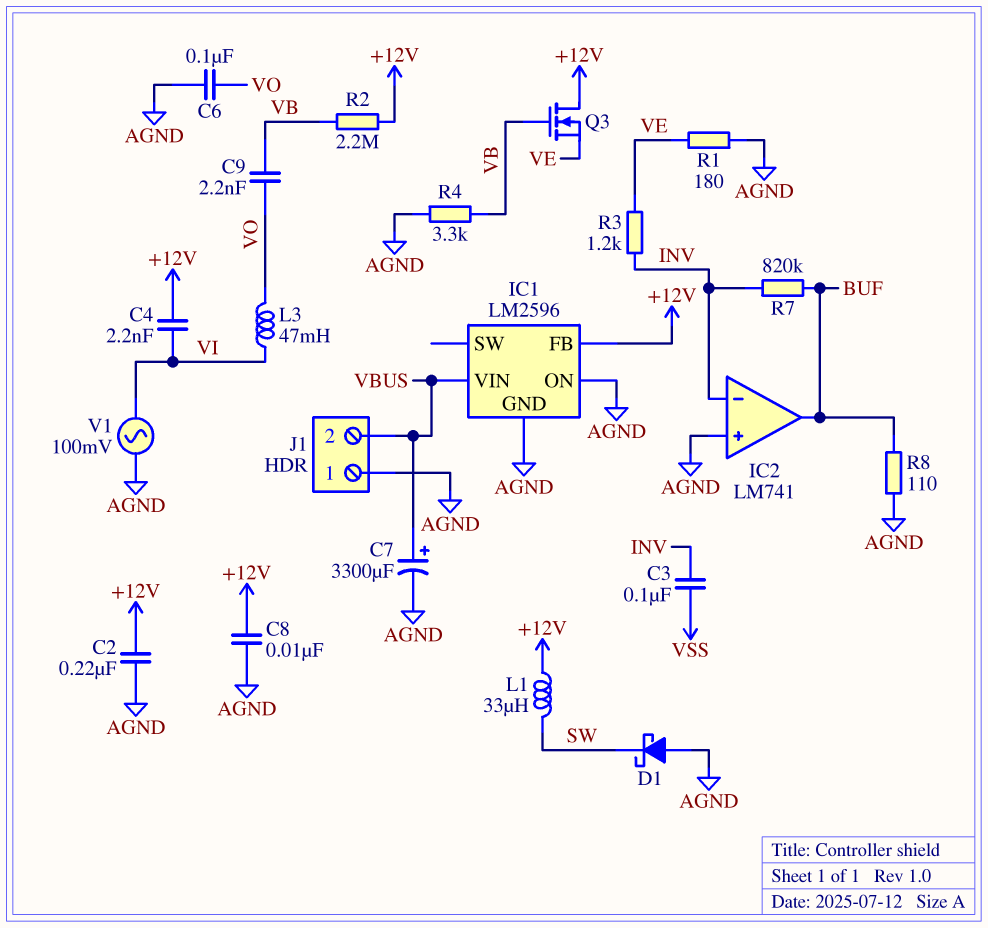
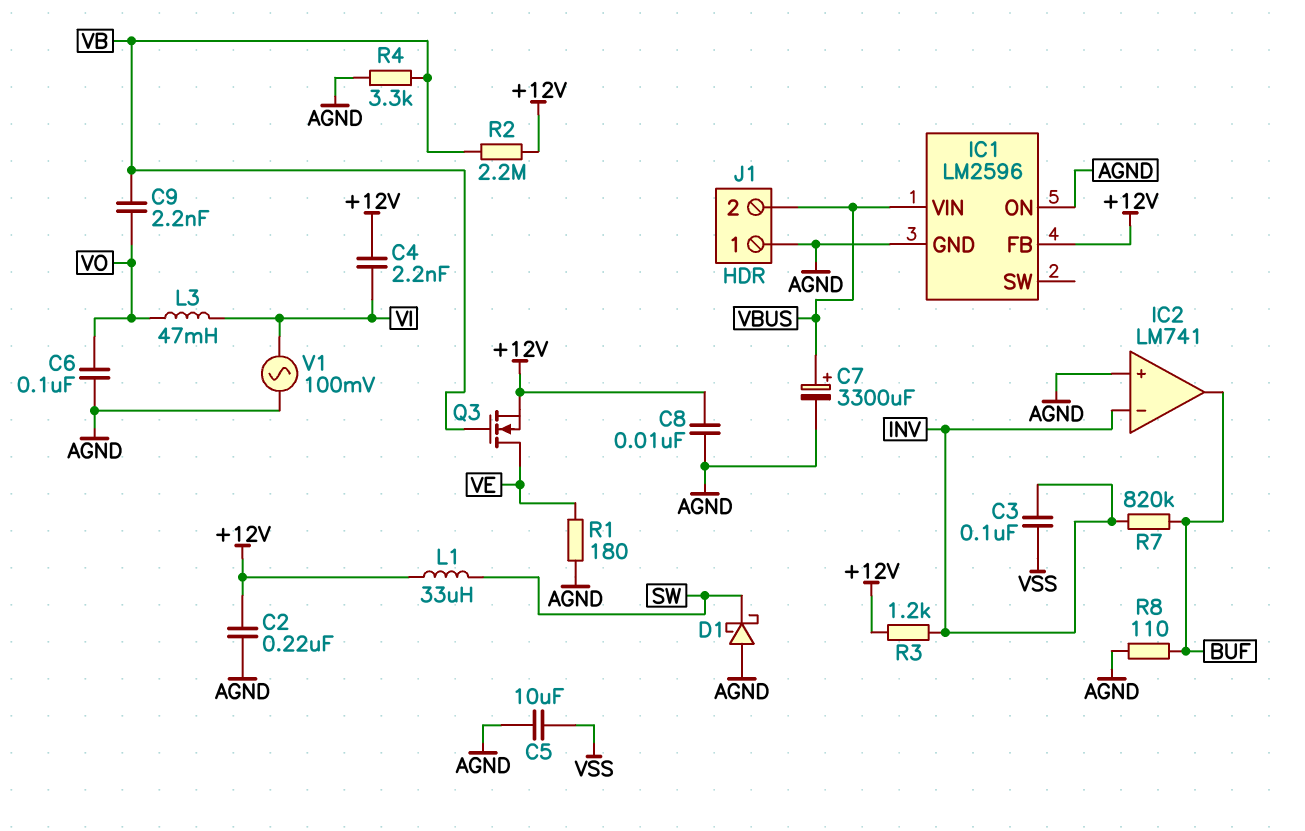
C5: none -> 10uF (AGND, VSS)
Q3: NMOS (G VB, D +12V, S VE) -> NMOS (G VB, D VE, S +12V)
R3: 1.2k (INV, VE) -> 1.2k (+12V, INV)

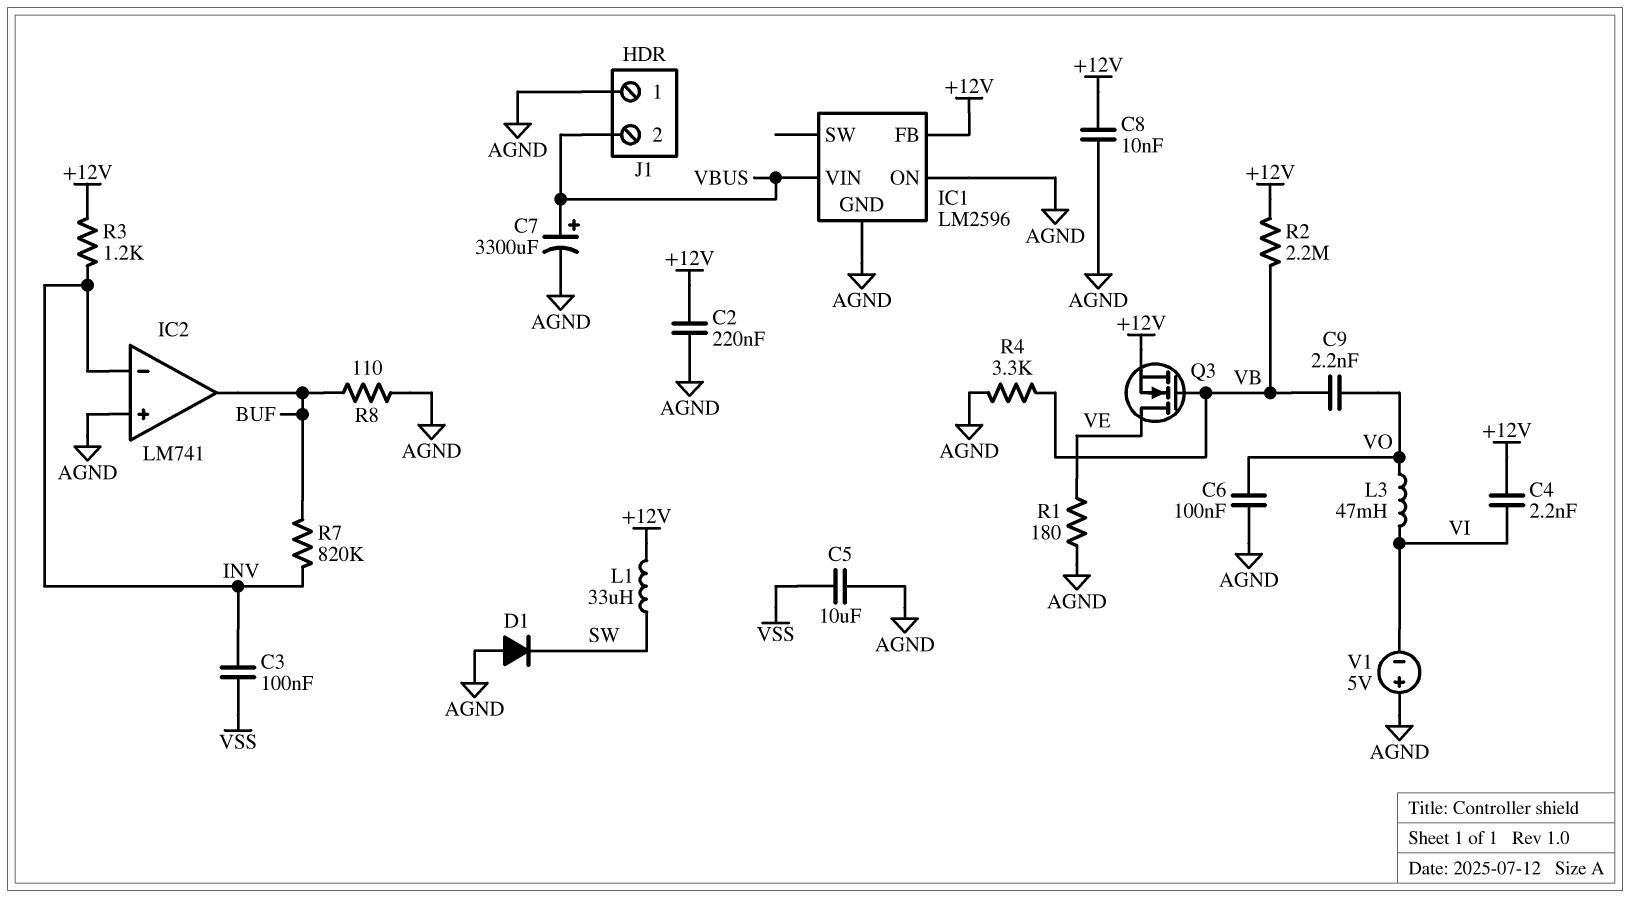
D1: schottky (A AGND, K SW) -> diode (A AGND, K SW)
V1: AC 100mV (AGND, VI) -> 5V (plus AGND, minus VI)

